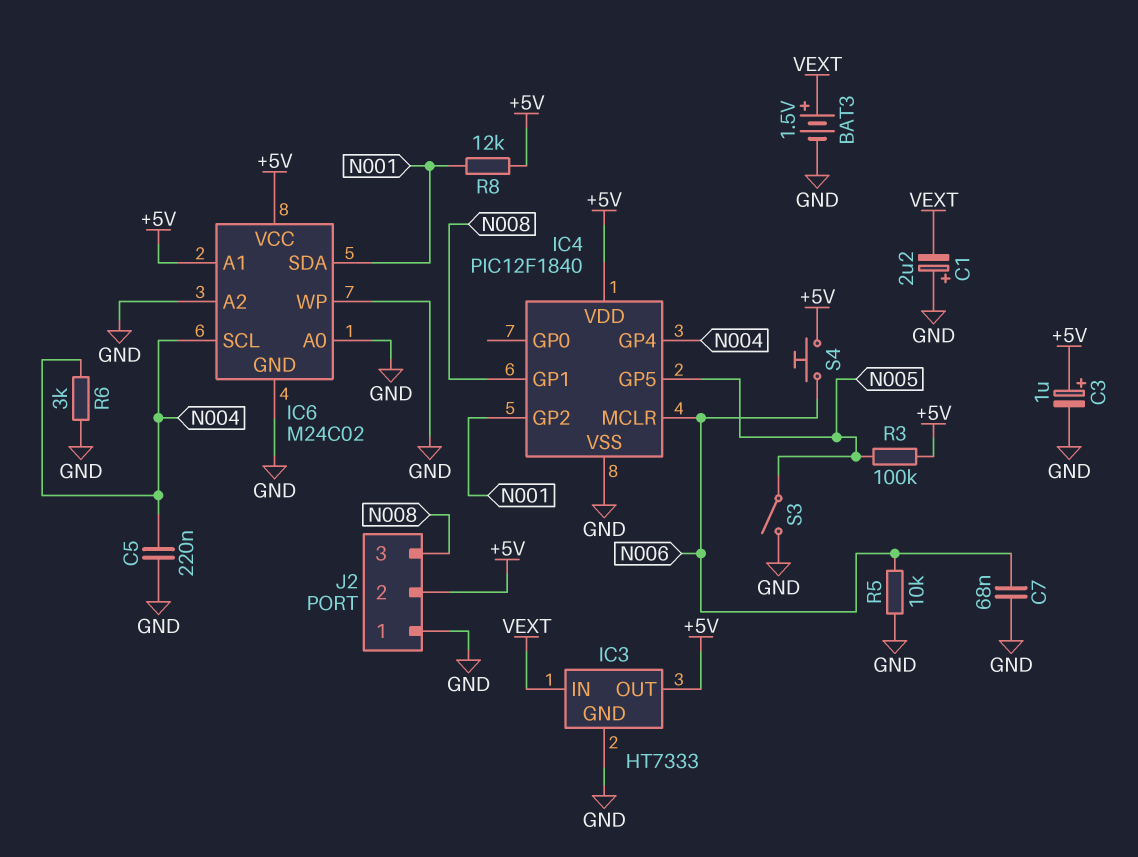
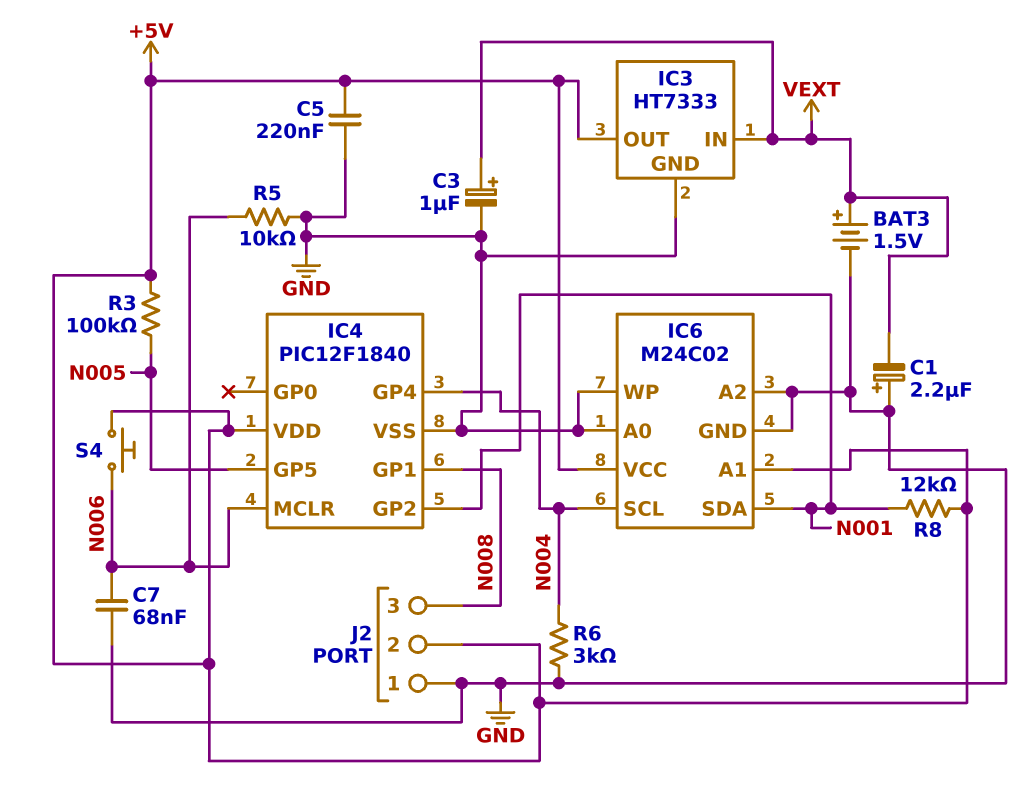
C3: 1uF (plus +5V, minus GND) -> 1uF (plus VEXT, minus GND)
C5: 220nF (GND, N004) -> 220nF (+5V, GND)
S3: switch (GND, N005) -> none

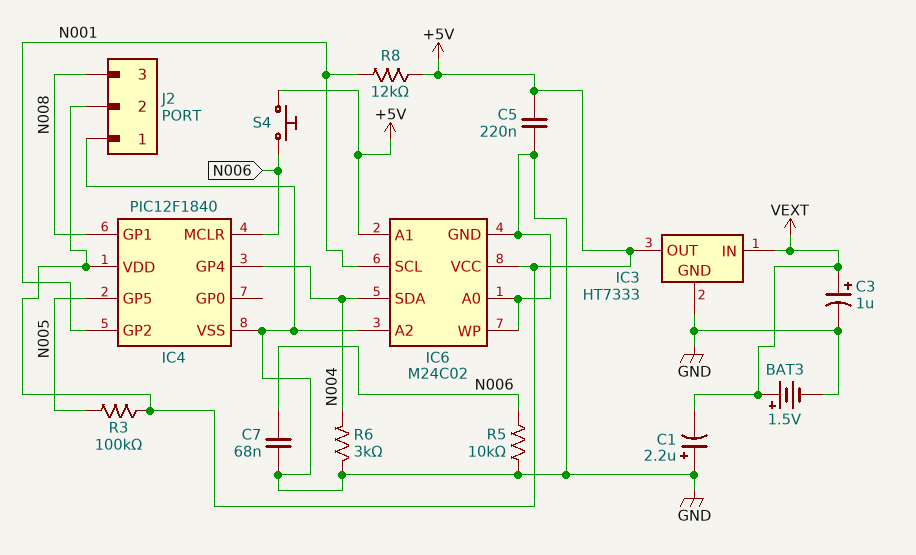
IC6 pin SCL: N004 -> N001
IC6 pin SDA: N001 -> N004

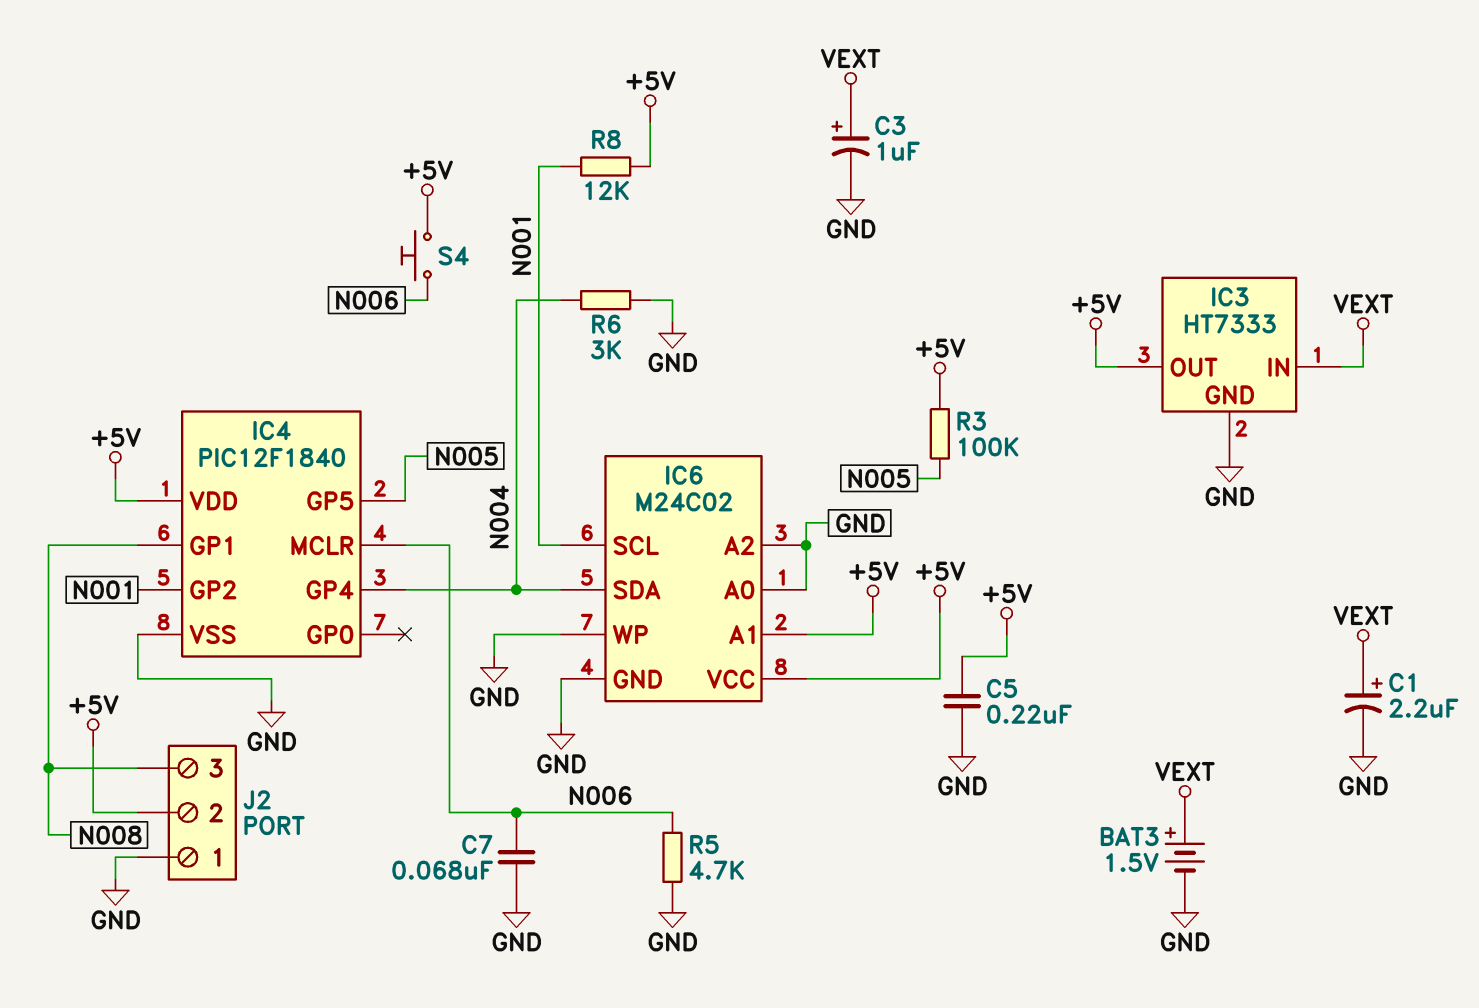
C1: 2.2uF (plus GND, minus VEXT) -> 2.2uF (plus VEXT, minus GND)
R5: 10k (GND, N006) -> 4.7k (GND, N006)

